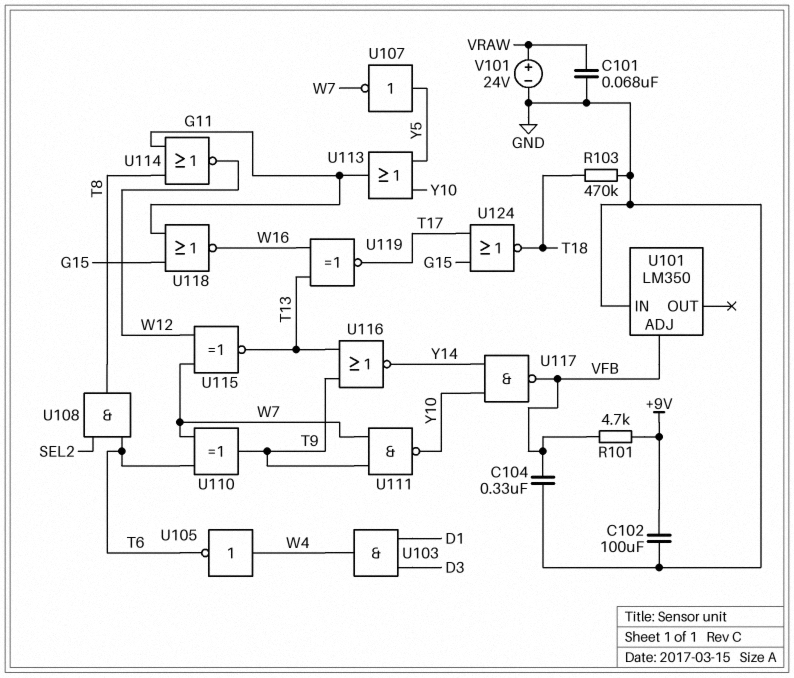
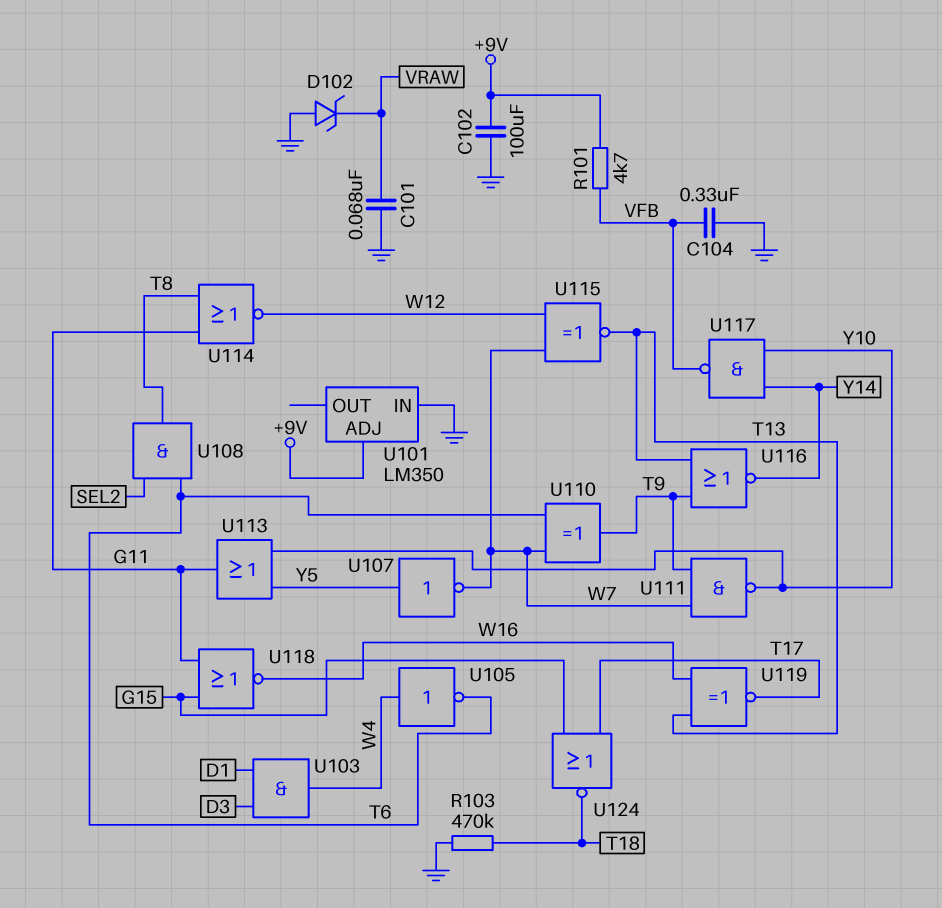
D102: none -> zener (A GND, K VRAW)
U101 pin ADJ: VFB -> +9V
V101: 24V (plus VRAW, minus GND) -> none

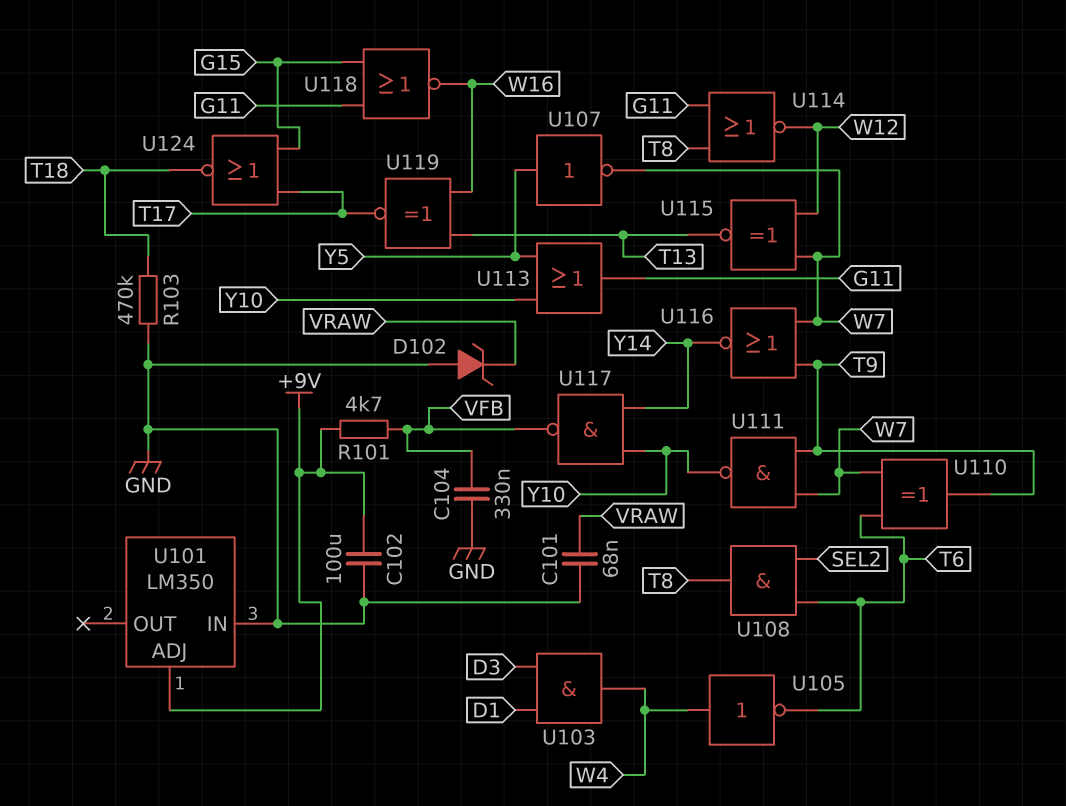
U116: NOR (in T9, in T13, out Y14) -> NOR (in T9, in W7, out Y14)

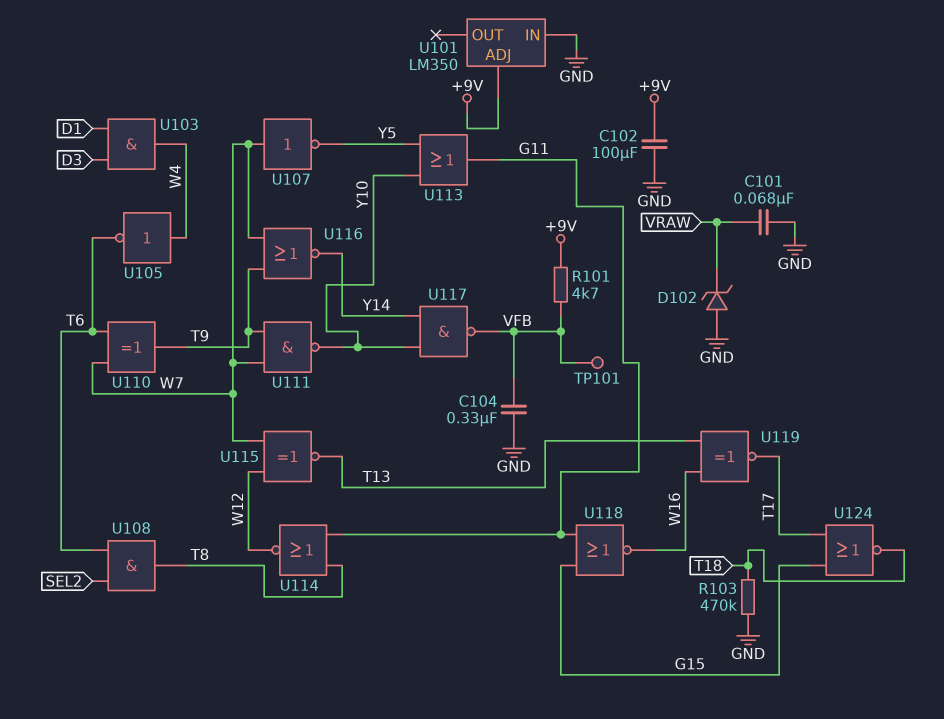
TP101: none -> test point (VFB)
U107: NOT (in Y5, out W7) -> NOT (in W7, out Y5)

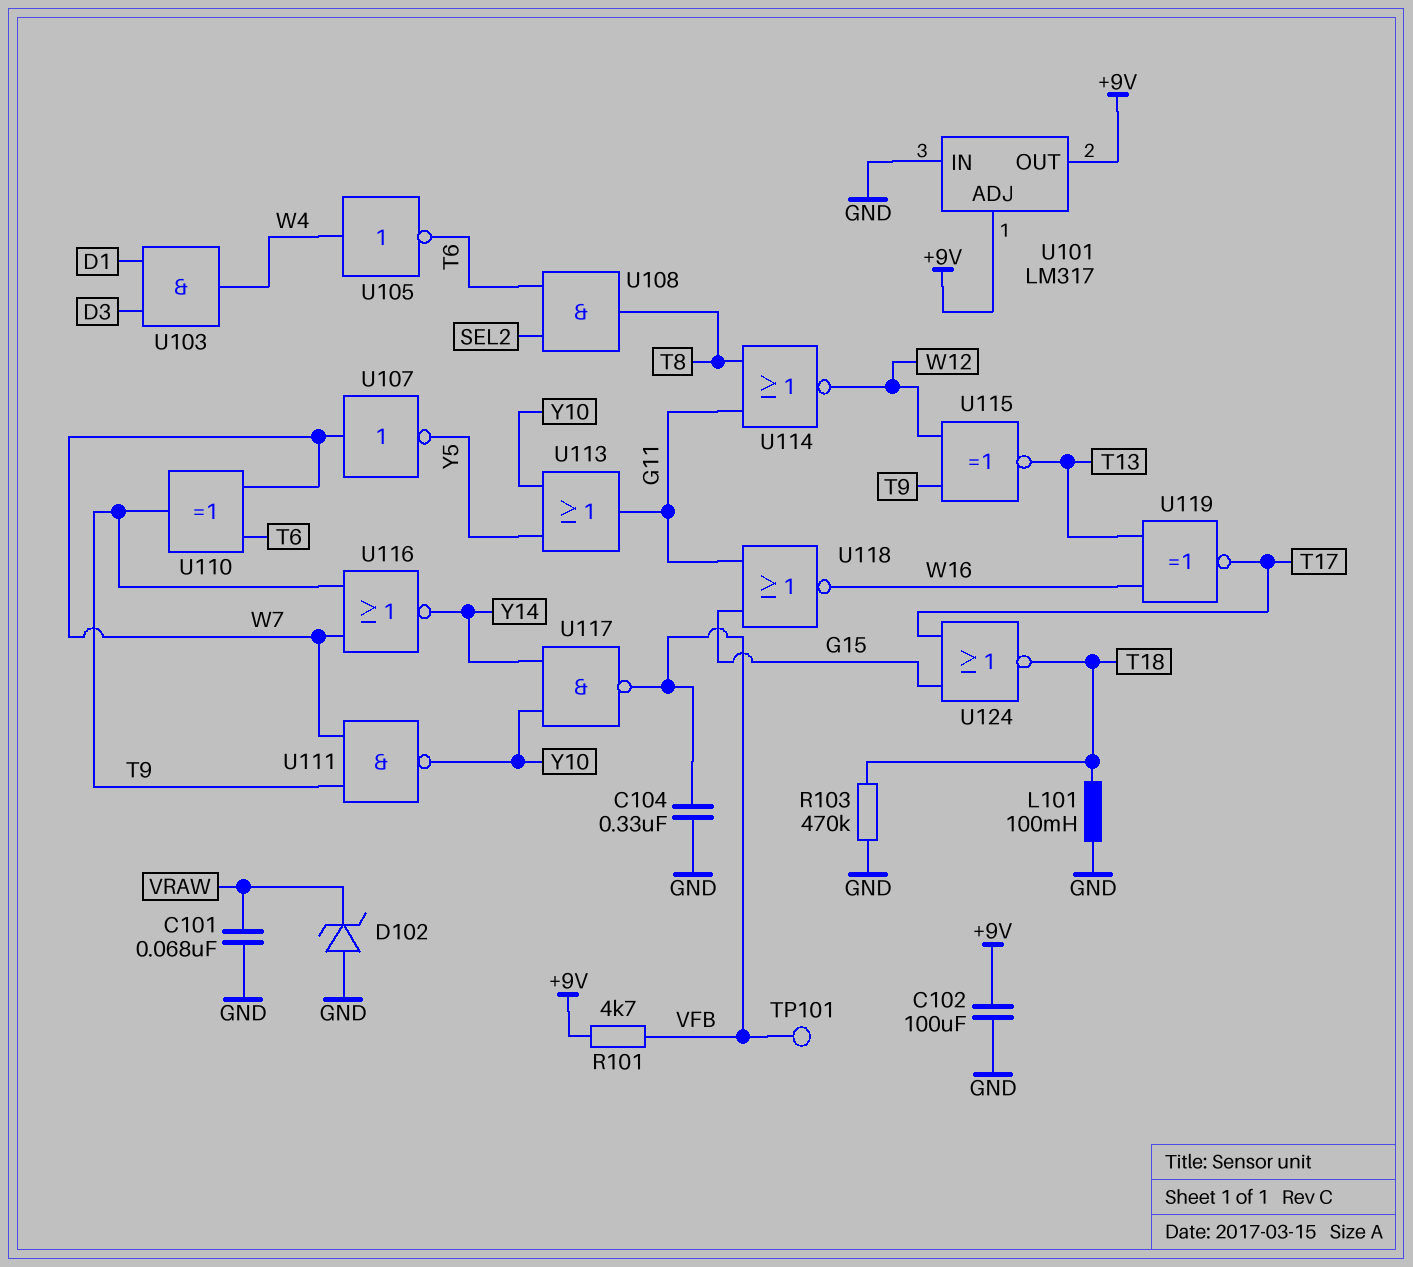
L101: none -> 100mH (GND, T18)
U101: LM350 -> LM317
U101 pin OUT: none -> +9V
U115: XNOR (in W7, in W12, out T13) -> XNOR (in T9, in W12, out T13)

